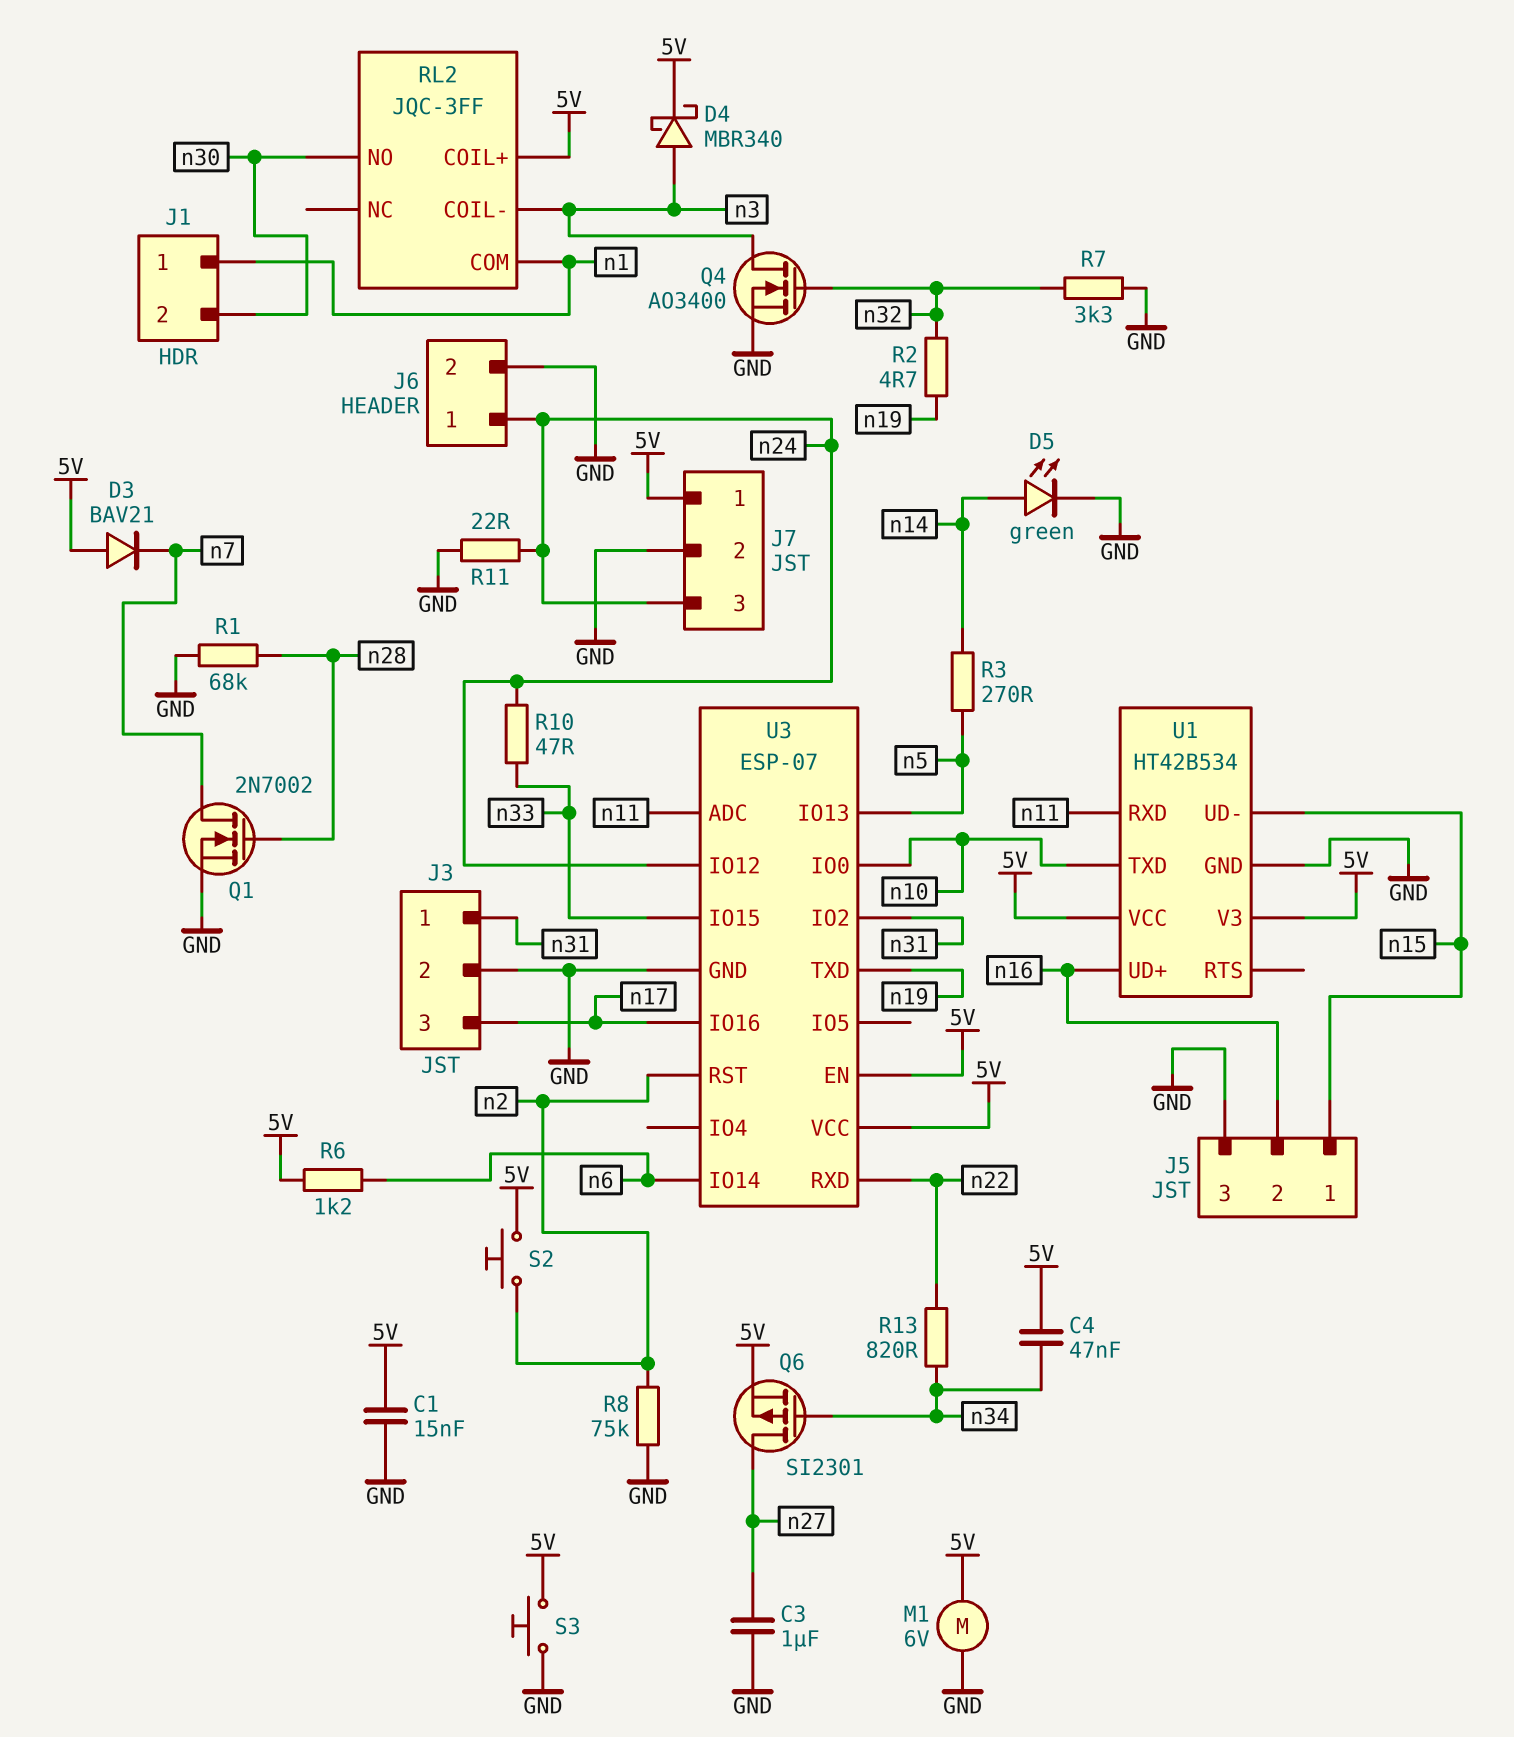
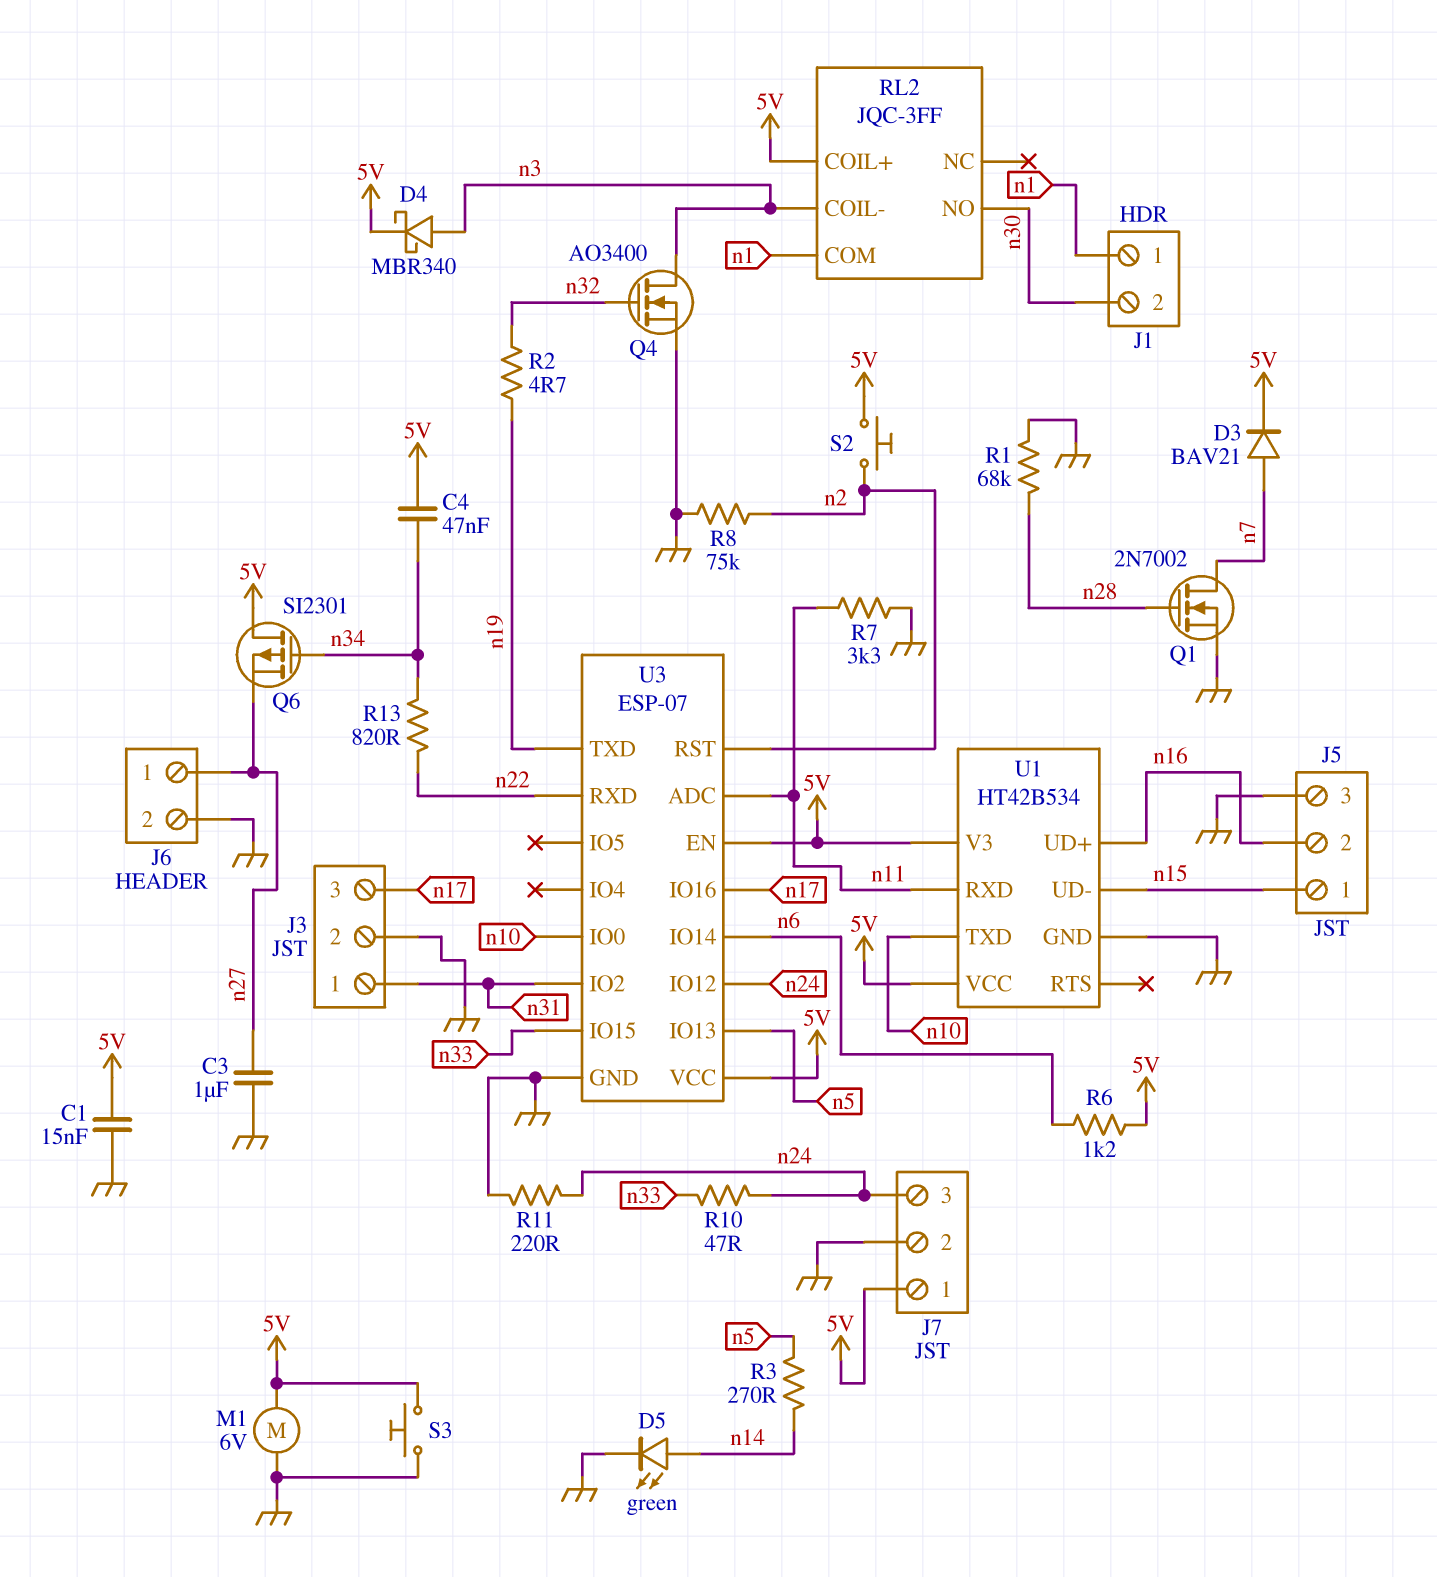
D3: diode BAV21 (A 5V, K n7) -> diode BAV21 (A n7, K 5V)
J6 pin 1: n24 -> n27
Q6: PMOS SI2301 (G n34, D n27, S 5V) -> PMOS SI2301 (G n34, D 5V, S n27)
R7: 3.3k (GND, n32) -> 3.3k (GND, n11)
R11: 22 (GND, n24) -> 220 (GND, n24)

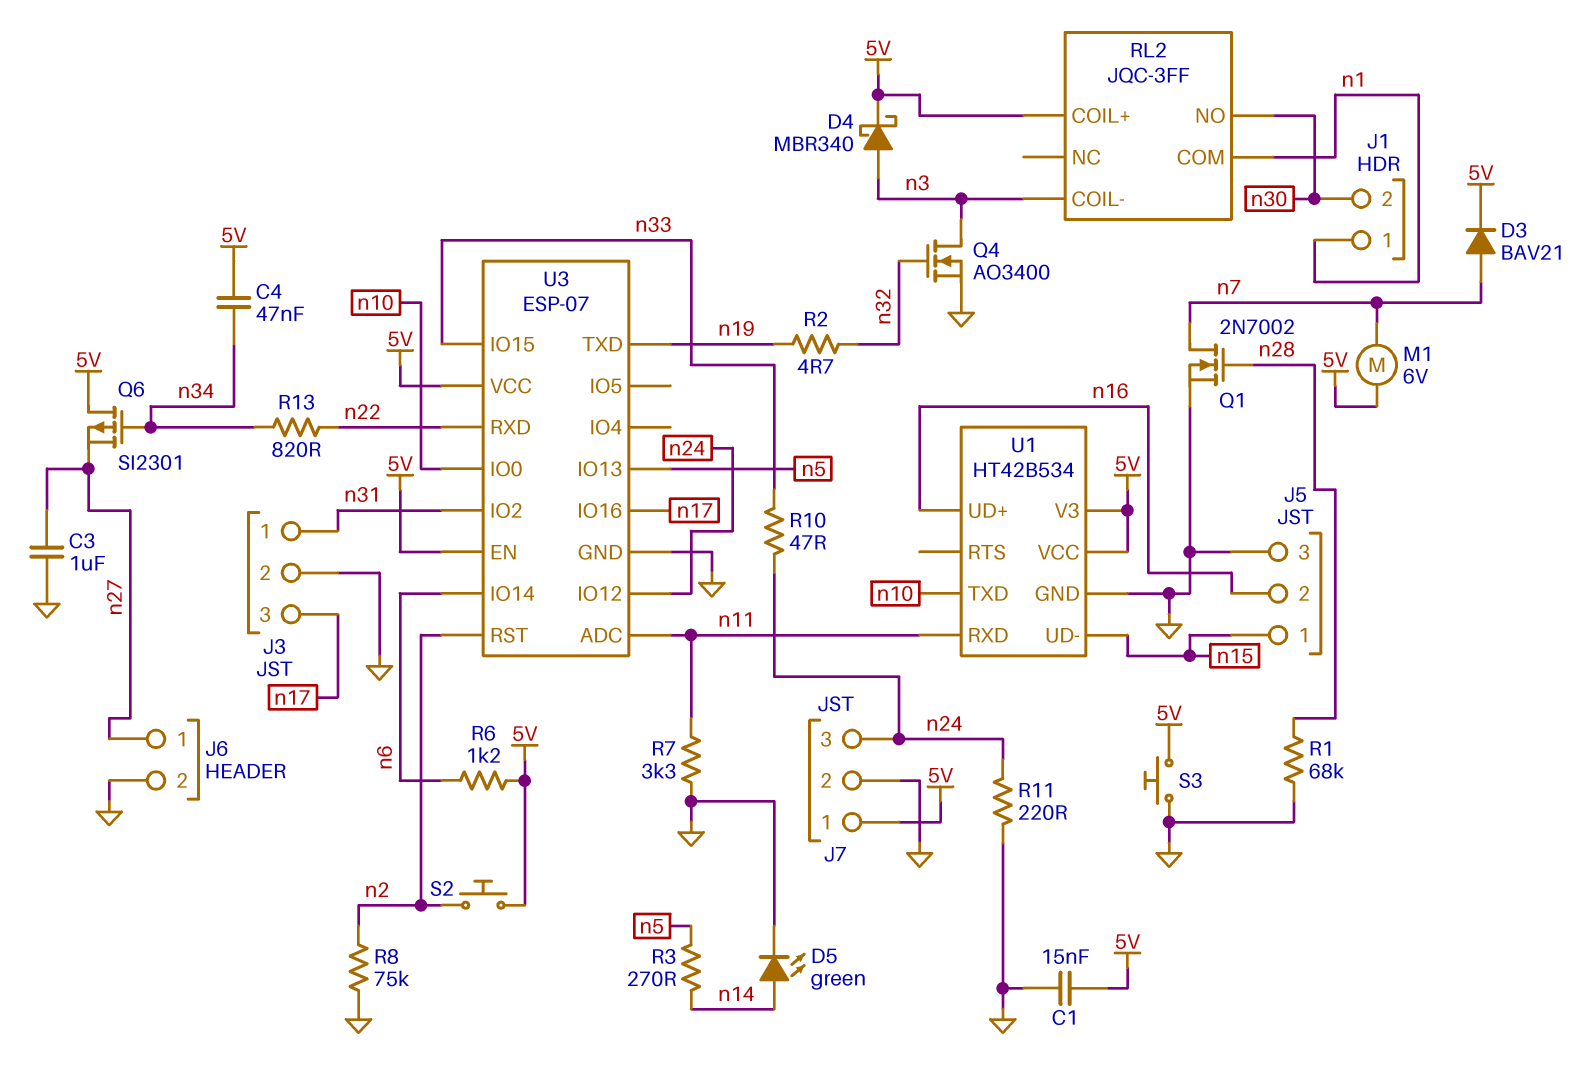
M1: motor 6V (5V, GND) -> motor 6V (5V, n7)

